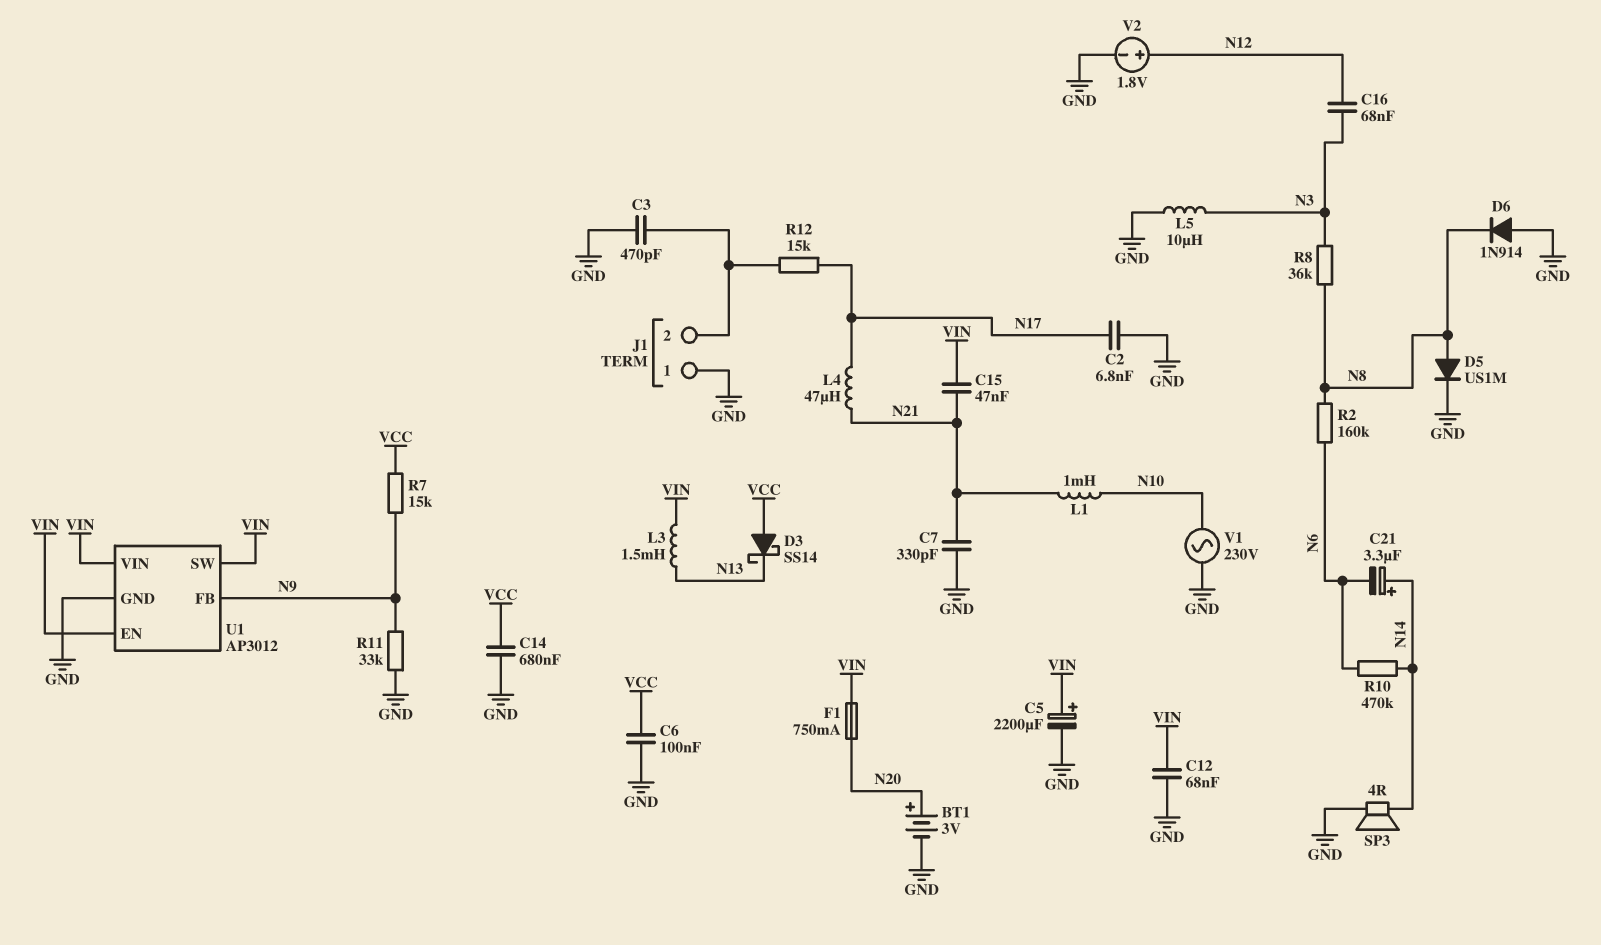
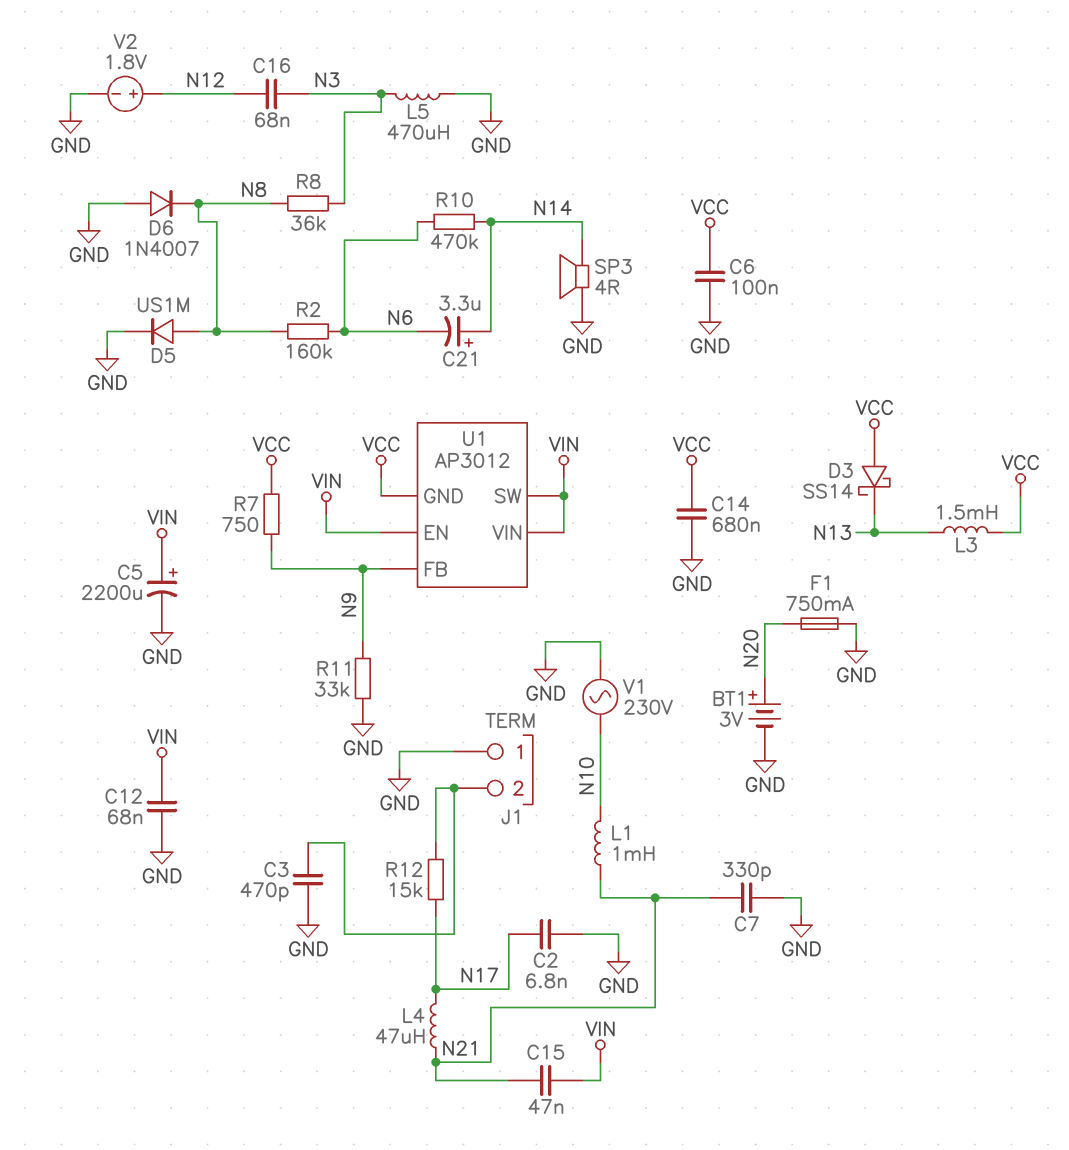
D6: diode 1N914 (A GND, K N8) -> diode 1N4007 (A GND, K N8)
F1: 750mA (N20, VIN) -> 750mA (GND, N20)
L3: 1.5mH (N13, VIN) -> 1.5mH (N13, VCC)
L5: 10uH (GND, N3) -> 470uH (GND, N3)
R7: 15k (N9, VCC) -> 750 (N9, VCC)
U1 pin GND: GND -> VCC

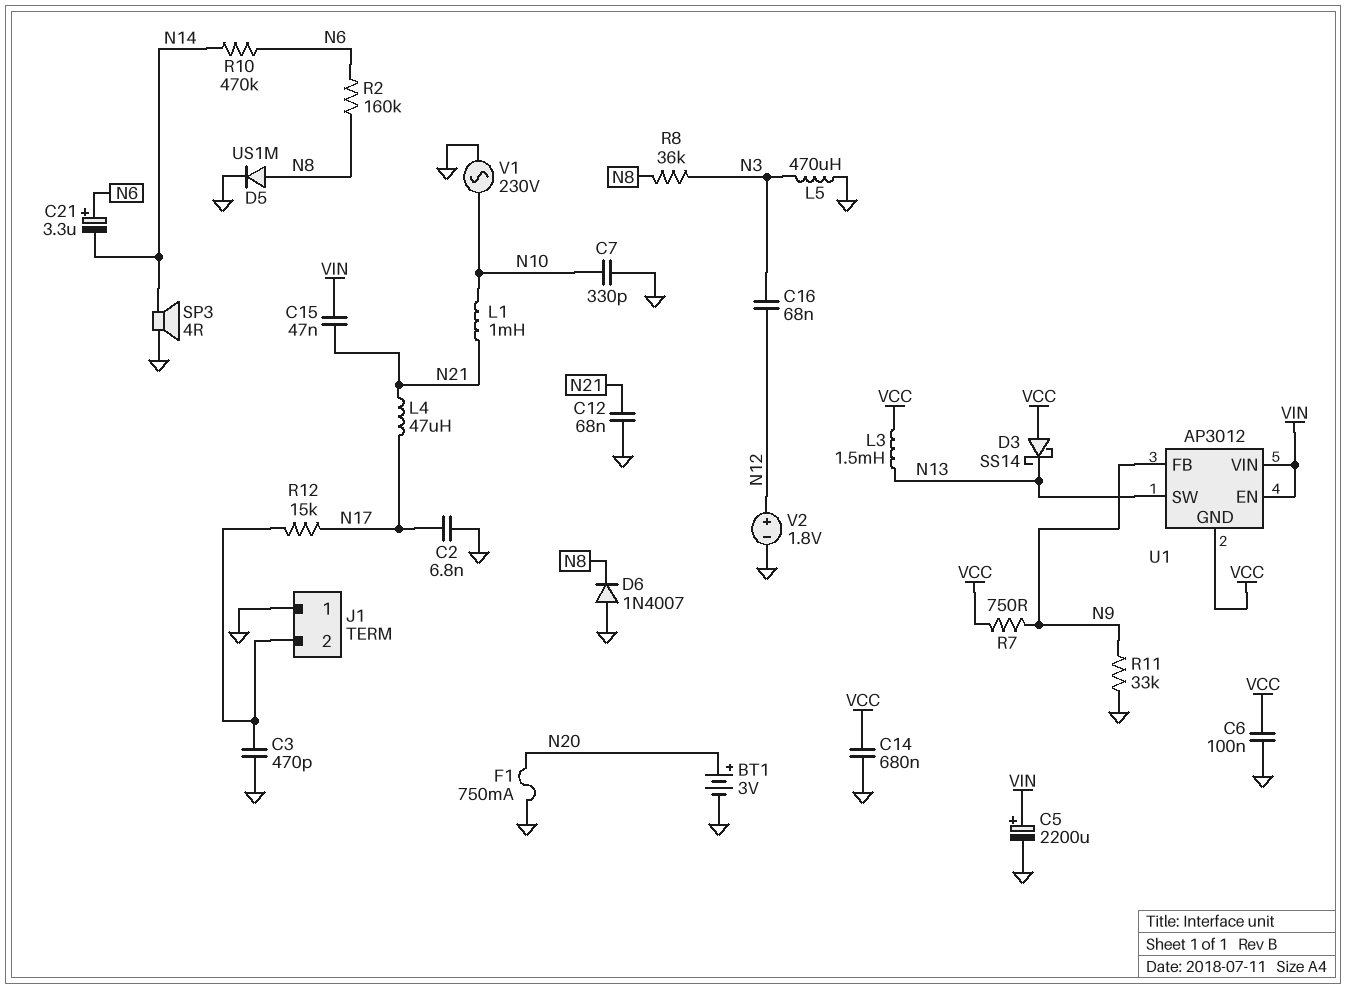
C7: 330pF (GND, N21) -> 330pF (GND, N10)
C12: 68nF (GND, VIN) -> 68nF (GND, N21)
C21: 3.3uF (plus N14, minus N6) -> 3.3uF (plus N6, minus N14)
U1 pin SW: VIN -> N13

